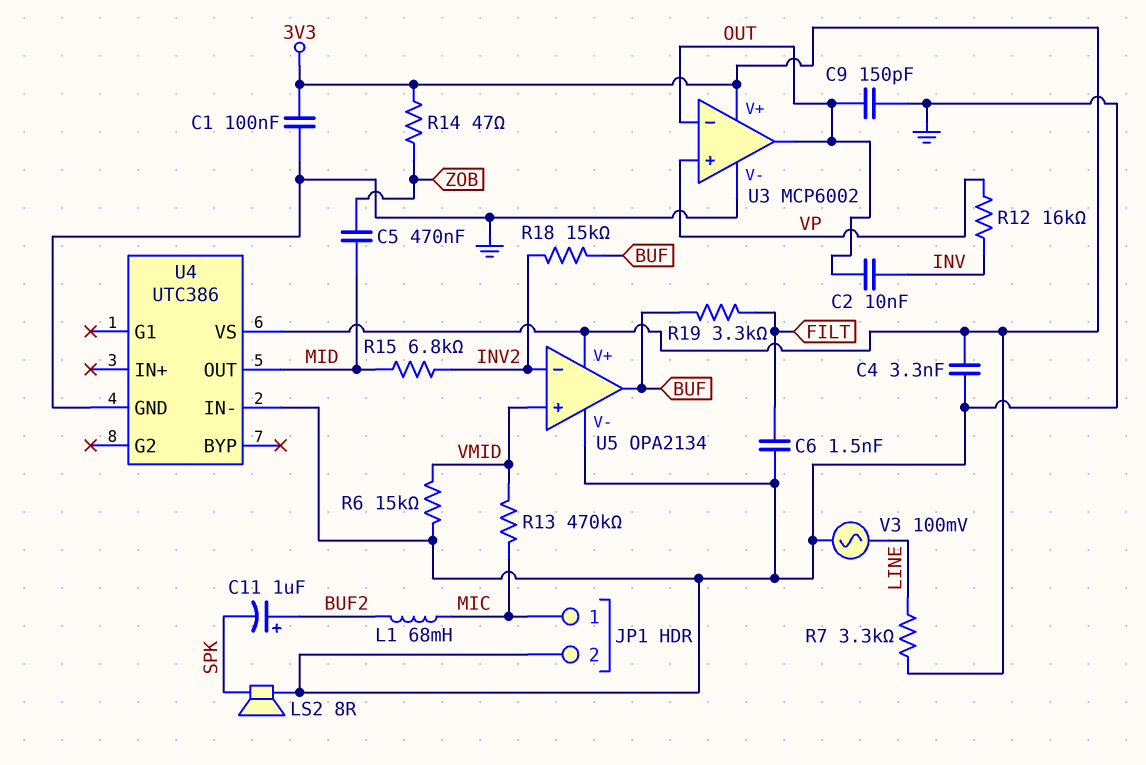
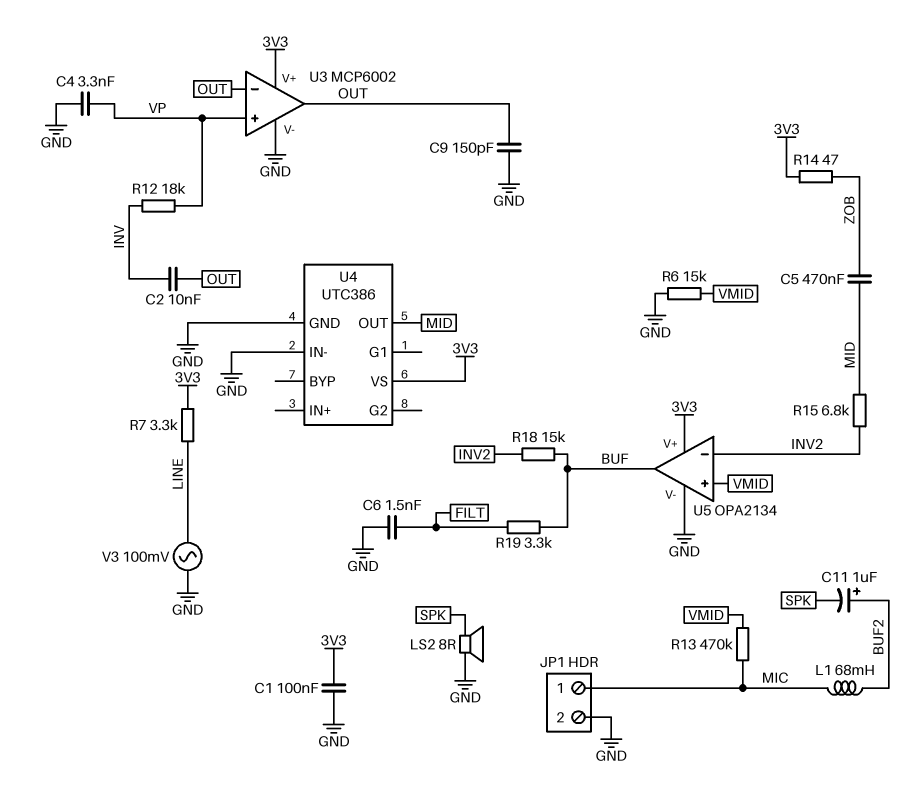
C4: 3.3nF (3V3, GND) -> 3.3nF (GND, VP)
R12: 16k (INV, VP) -> 18k (INV, VP)

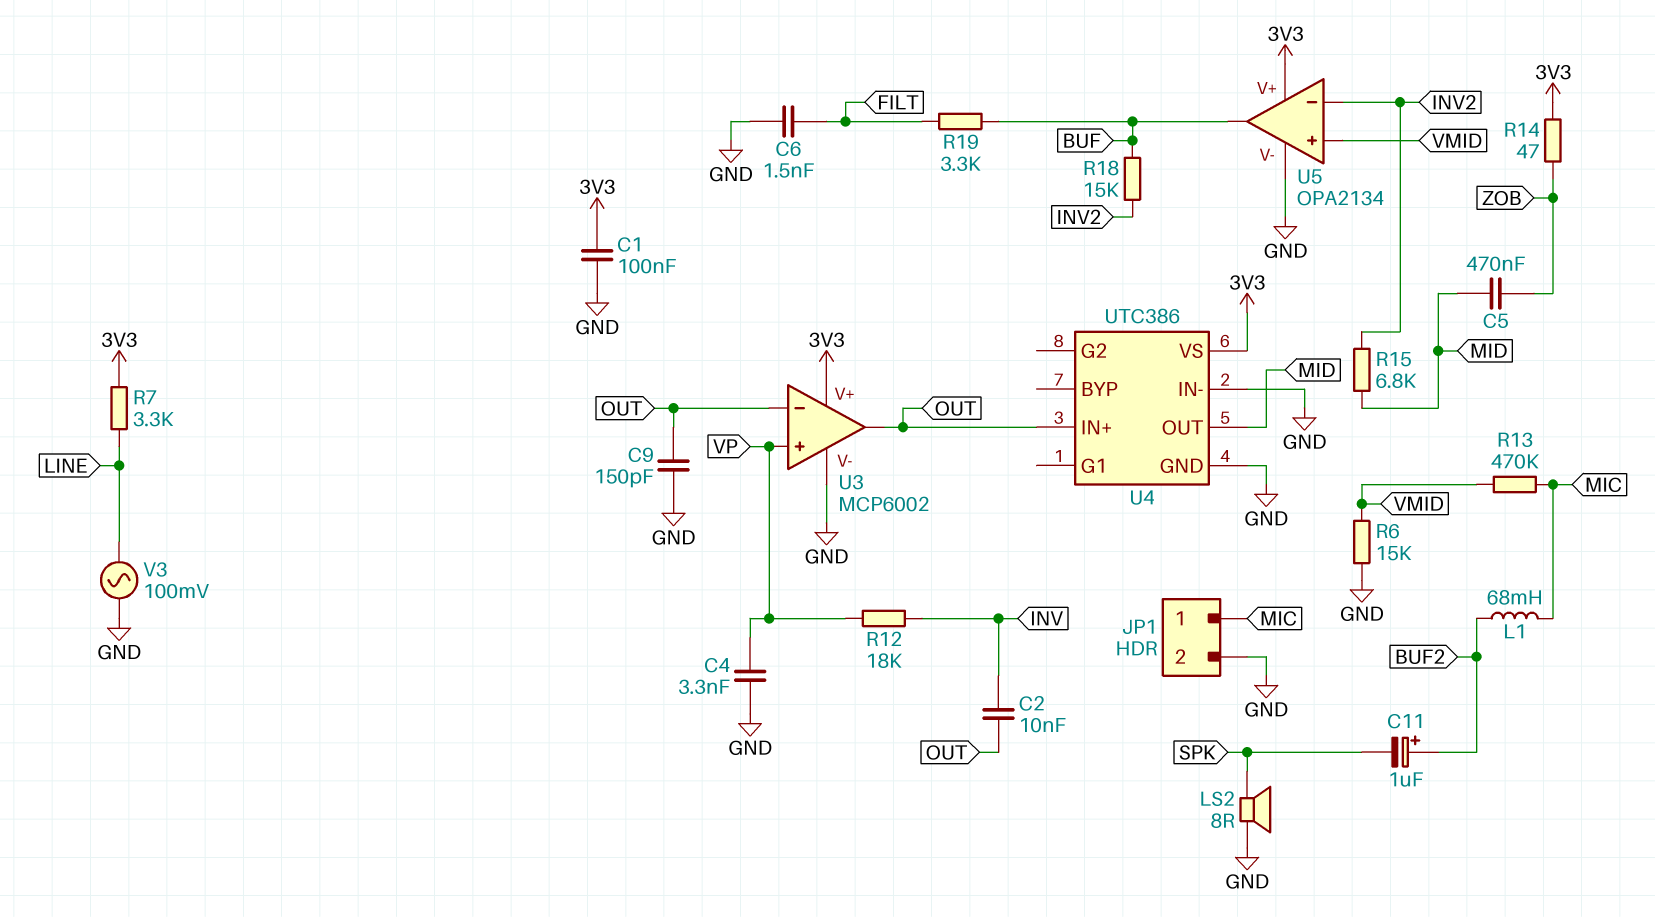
U4 pin IN+: none -> OUT

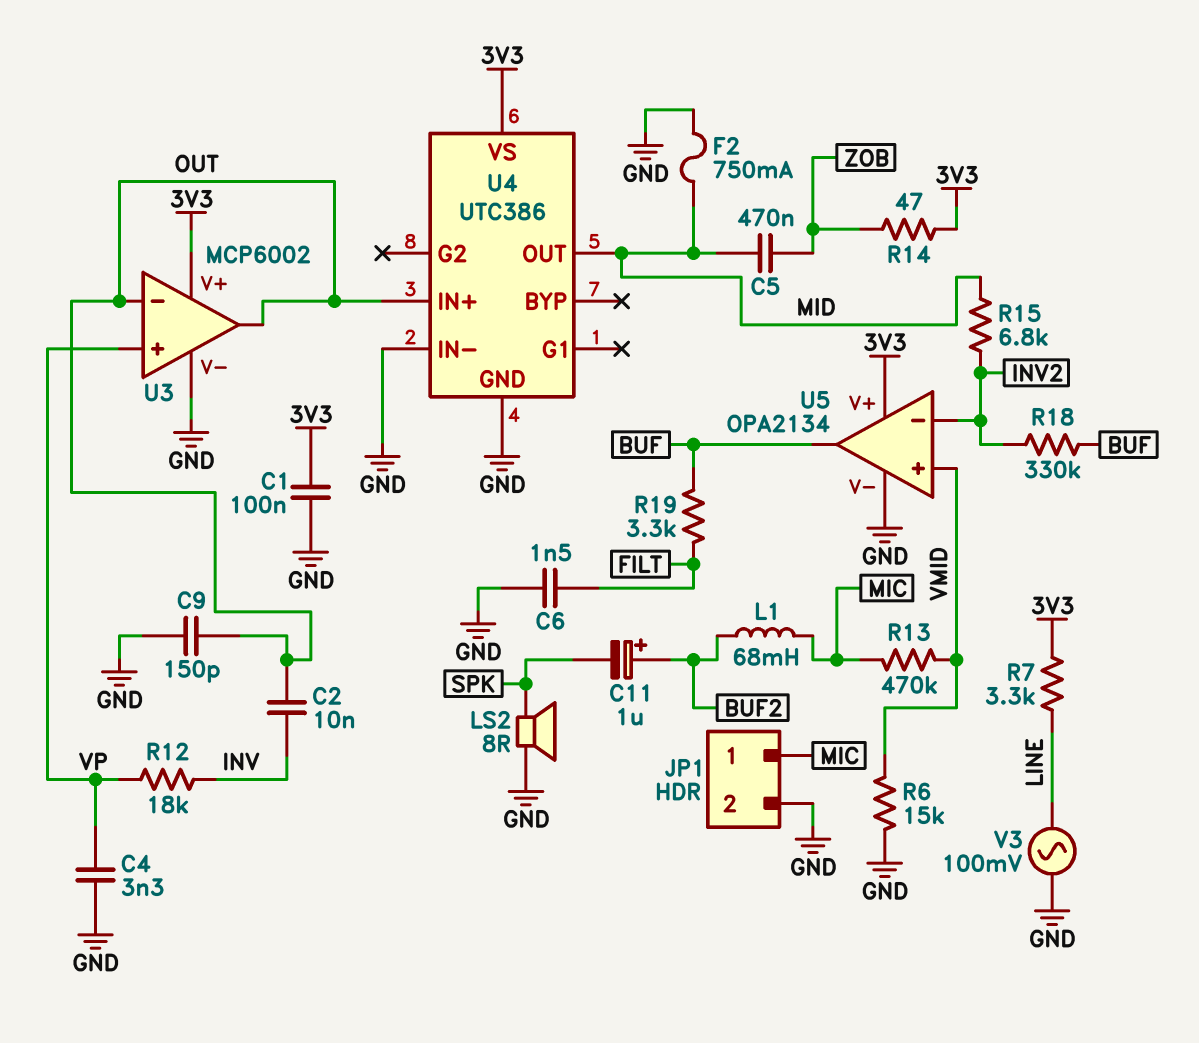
F2: none -> 750mA (GND, MID)
R18: 15k (BUF, INV2) -> 330k (BUF, INV2)

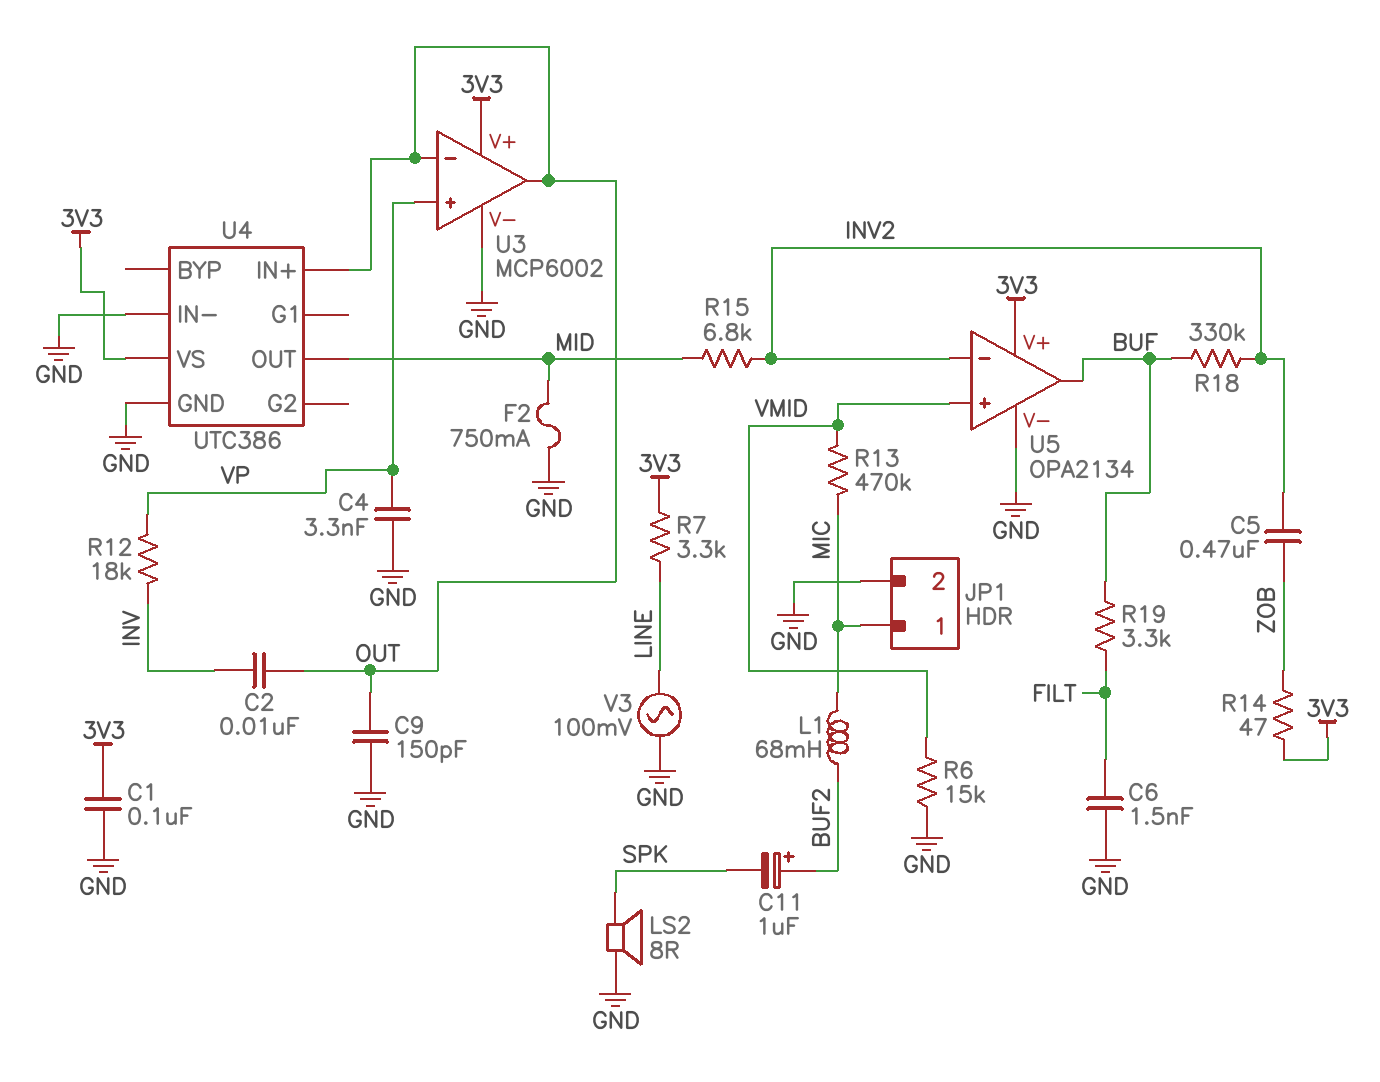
C5: 470nF (MID, ZOB) -> 470nF (INV2, ZOB)

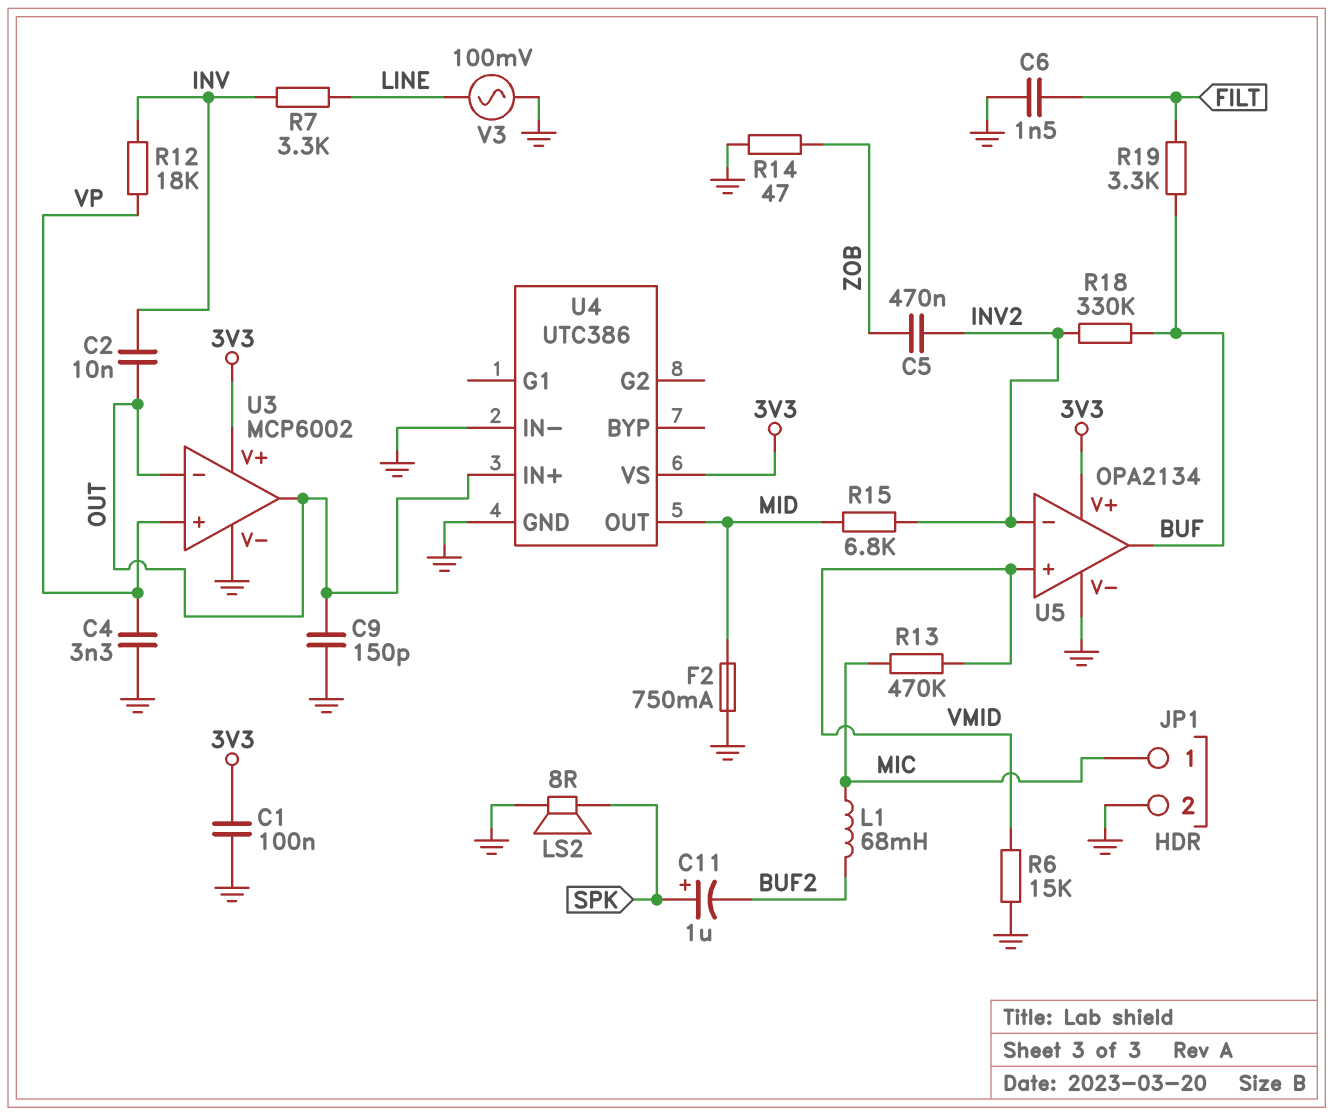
C11: 1uF (plus BUF2, minus SPK) -> 1uF (plus SPK, minus BUF2)
R7: 3.3k (3V3, LINE) -> 3.3k (INV, LINE)
R14: 47 (3V3, ZOB) -> 47 (GND, ZOB)

